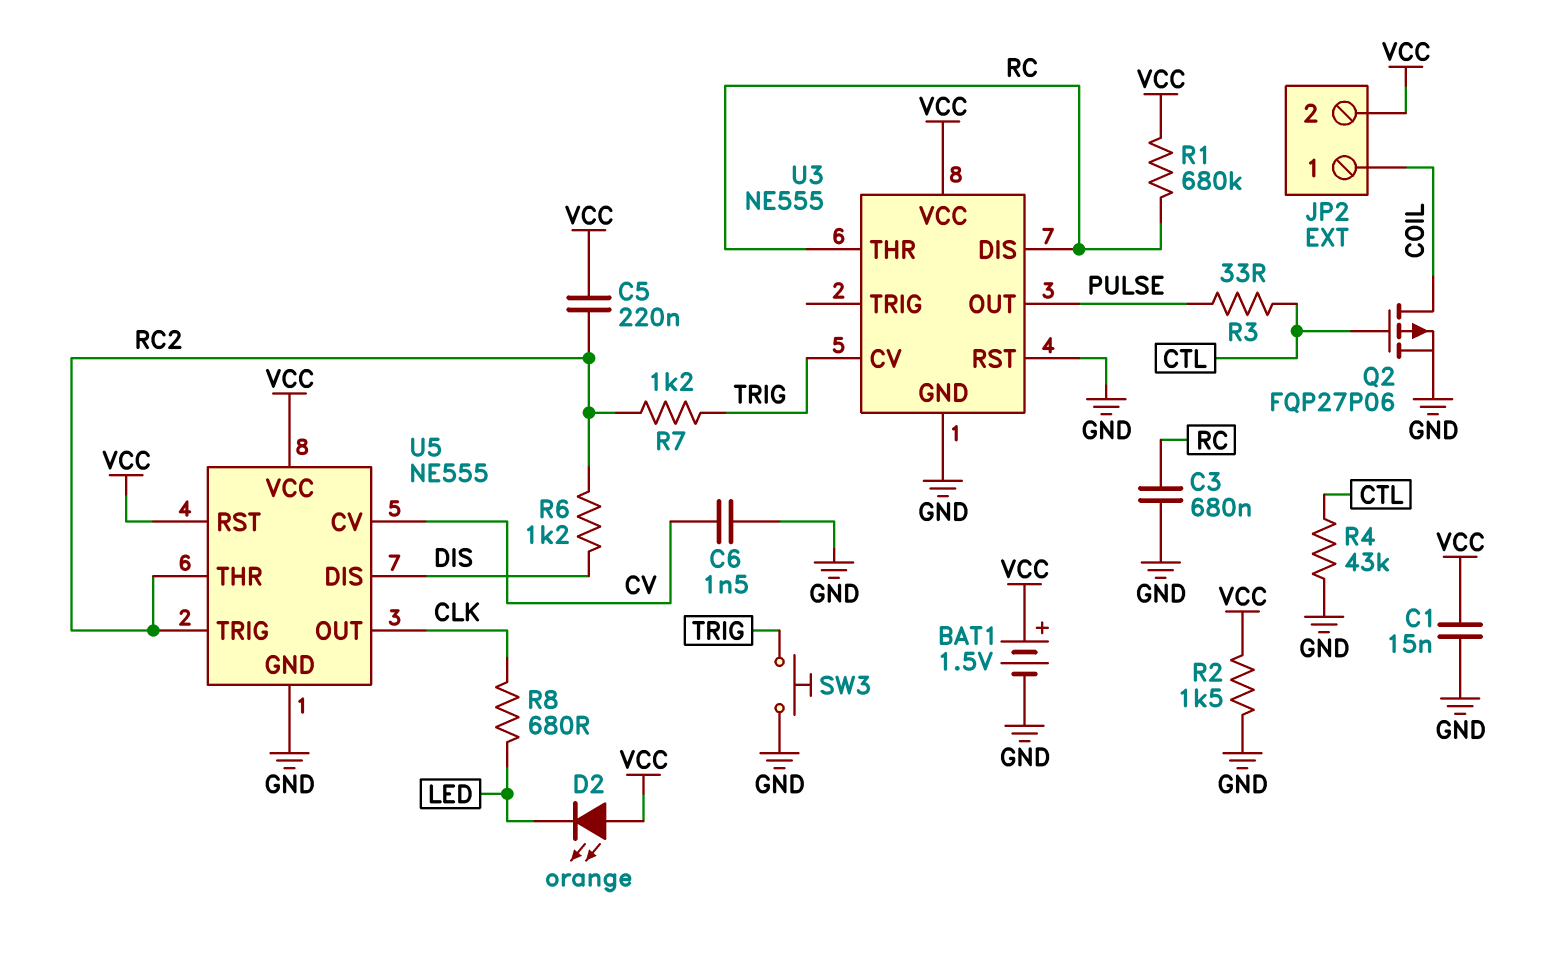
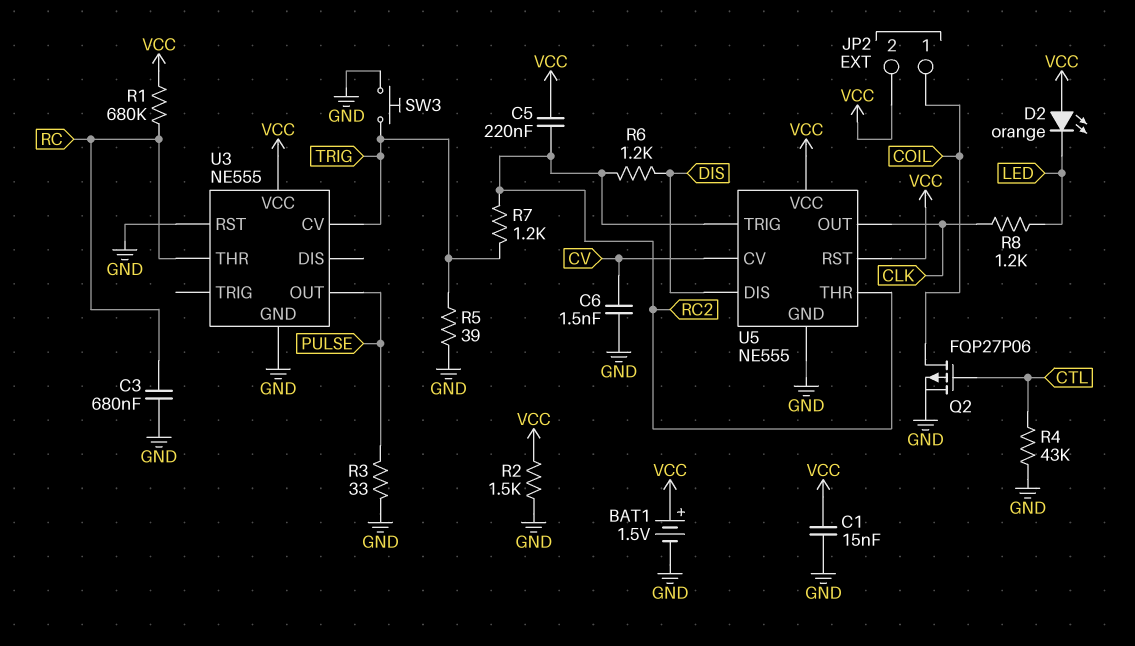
R3: 33 (CTL, PULSE) -> 33 (GND, PULSE)
R5: none -> 39 (GND, TRIG)
R8: 680 (CLK, LED) -> 1.2k (CLK, LED)
U3 pin DIS: RC -> none

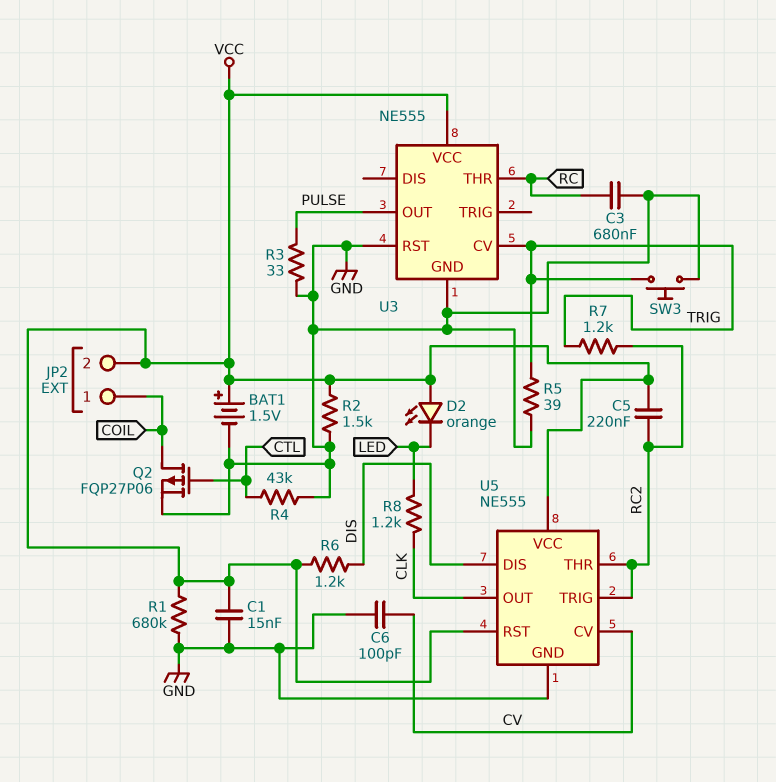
C6: 1.5nF (CV, GND) -> 100pF (CV, GND)
R1: 680k (RC, VCC) -> 680k (GND, VCC)
R6: 1.2k (DIS, RC2) -> 1.2k (DIS, VCC)

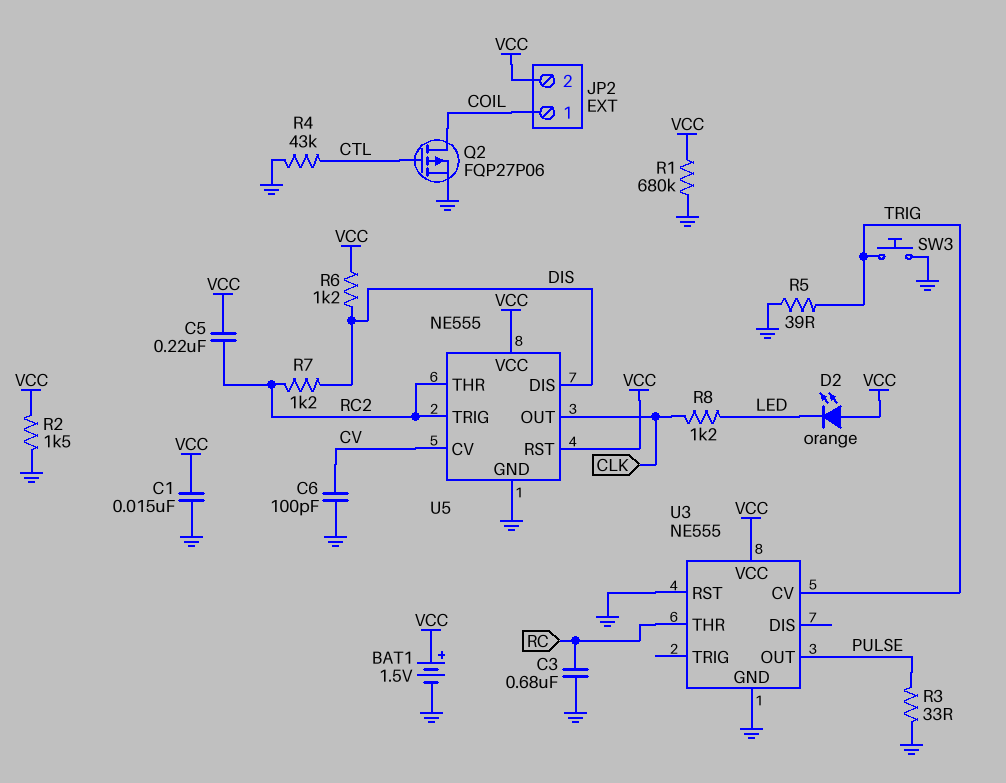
R7: 1.2k (RC2, TRIG) -> 1.2k (DIS, RC2)

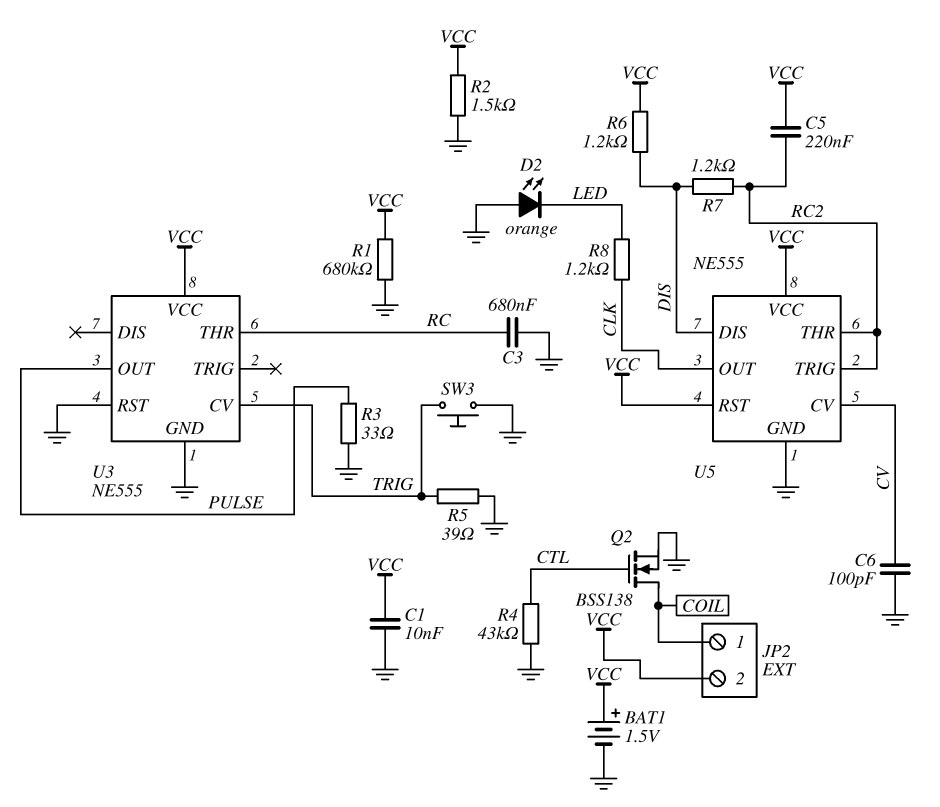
C1: 15nF (GND, VCC) -> 10nF (GND, VCC)
D2: LED orange (A VCC, K LED) -> LED orange (A GND, K LED)
Q2: PMOS FQP27P06 (G CTL, D COIL, S GND) -> NMOS BSS138 (G CTL, D COIL, S GND)

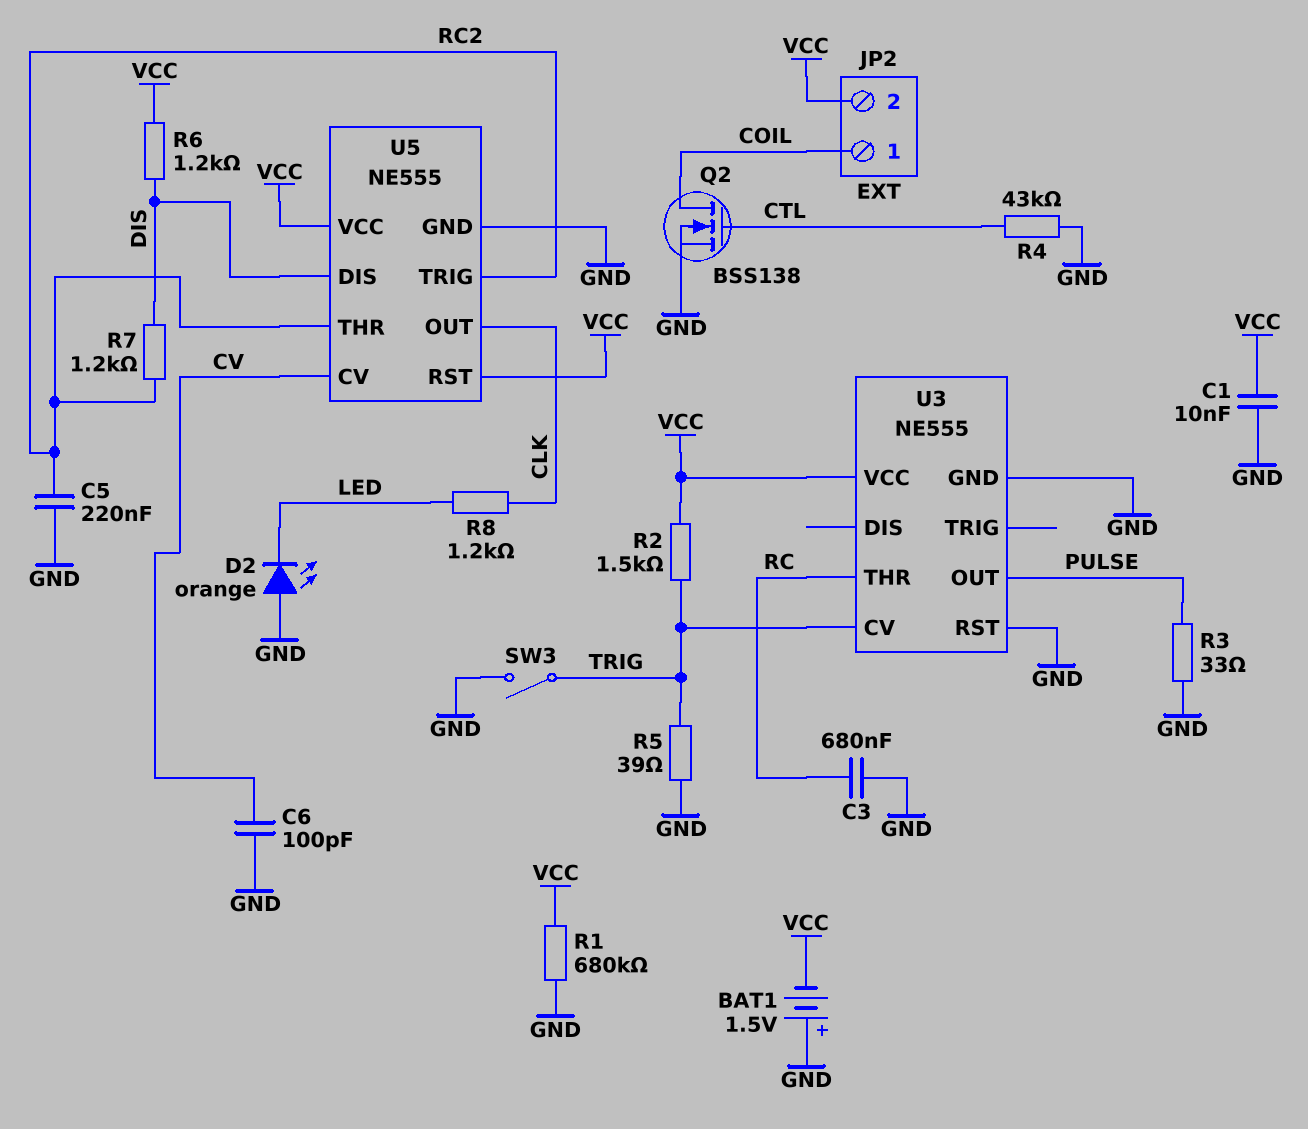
BAT1: 1.5V (plus VCC, minus GND) -> 1.5V (plus GND, minus VCC)
C5: 220nF (RC2, VCC) -> 220nF (GND, RC2)
R2: 1.5k (GND, VCC) -> 1.5k (TRIG, VCC)
SW3: button (GND, TRIG) -> switch (GND, TRIG)

